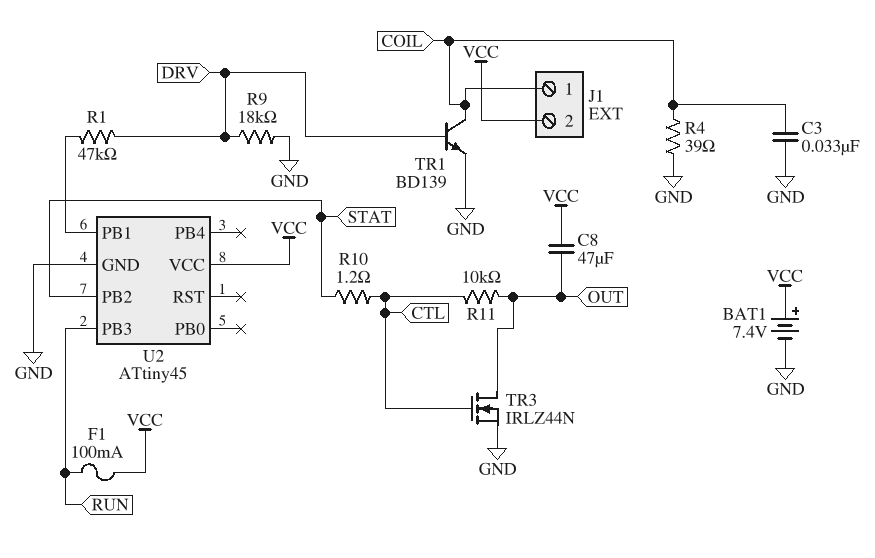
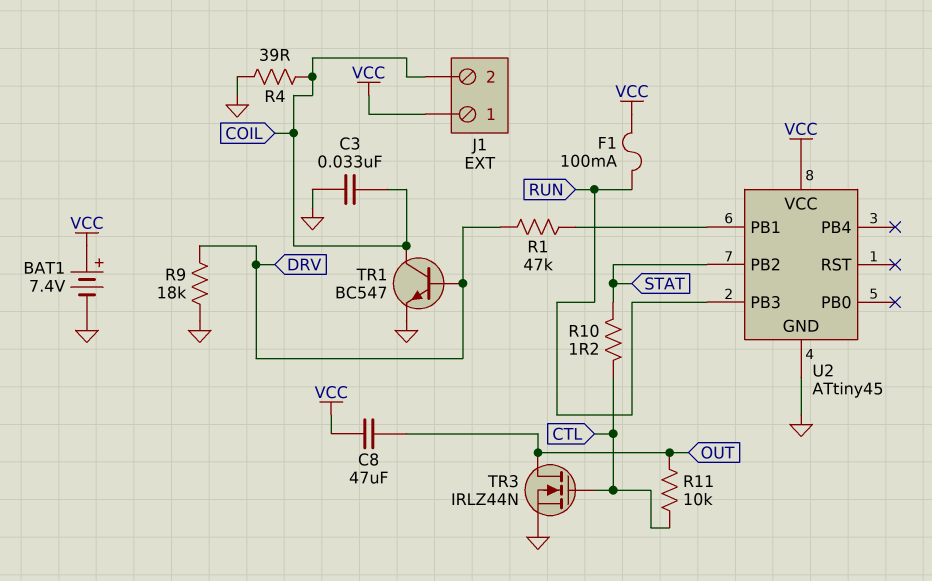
J1 pin 1: COIL -> VCC
J1 pin 2: VCC -> COIL
TR1: NPN BD139 (B DRV, C COIL, E GND) -> NPN BC547 (B DRV, C COIL, E GND)

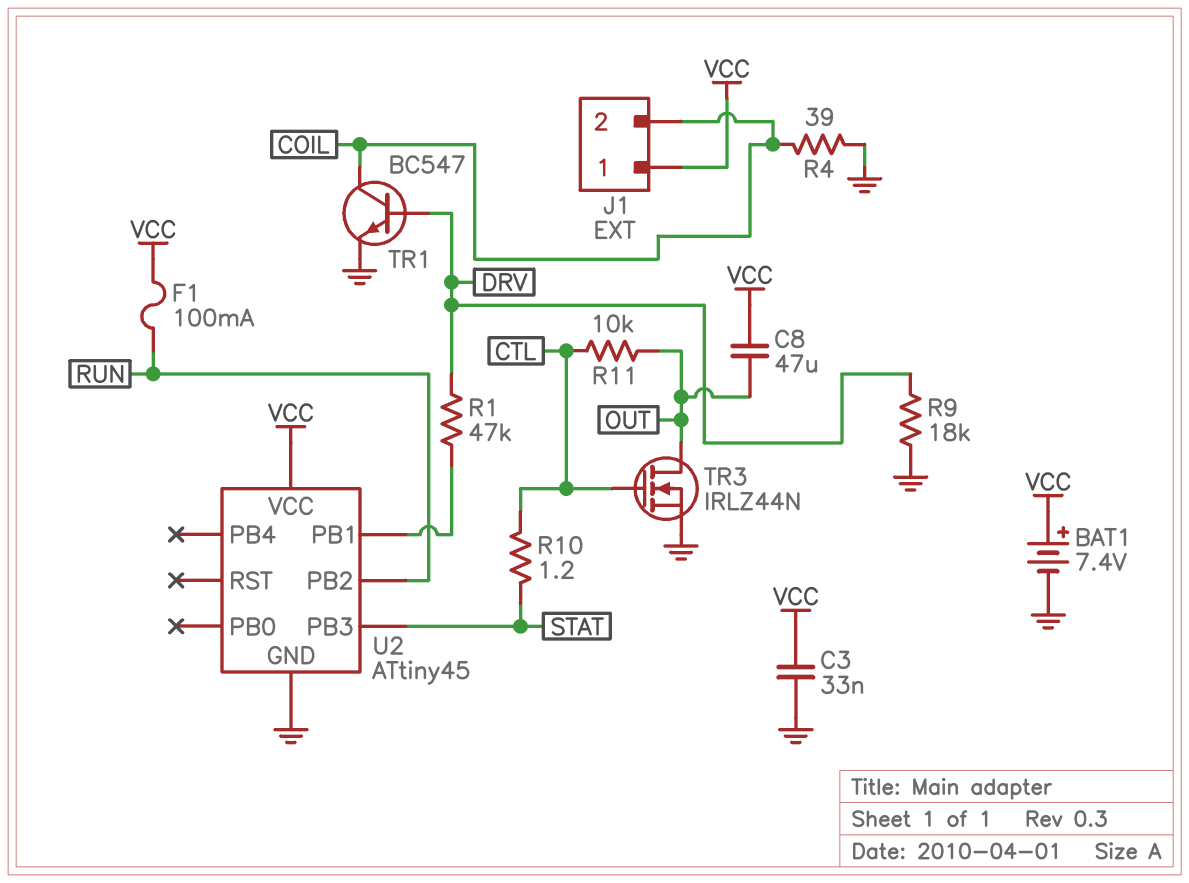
C3: 33nF (COIL, GND) -> 33nF (GND, VCC)
U2 pin PB2: STAT -> RUN
U2 pin PB3: RUN -> STAT

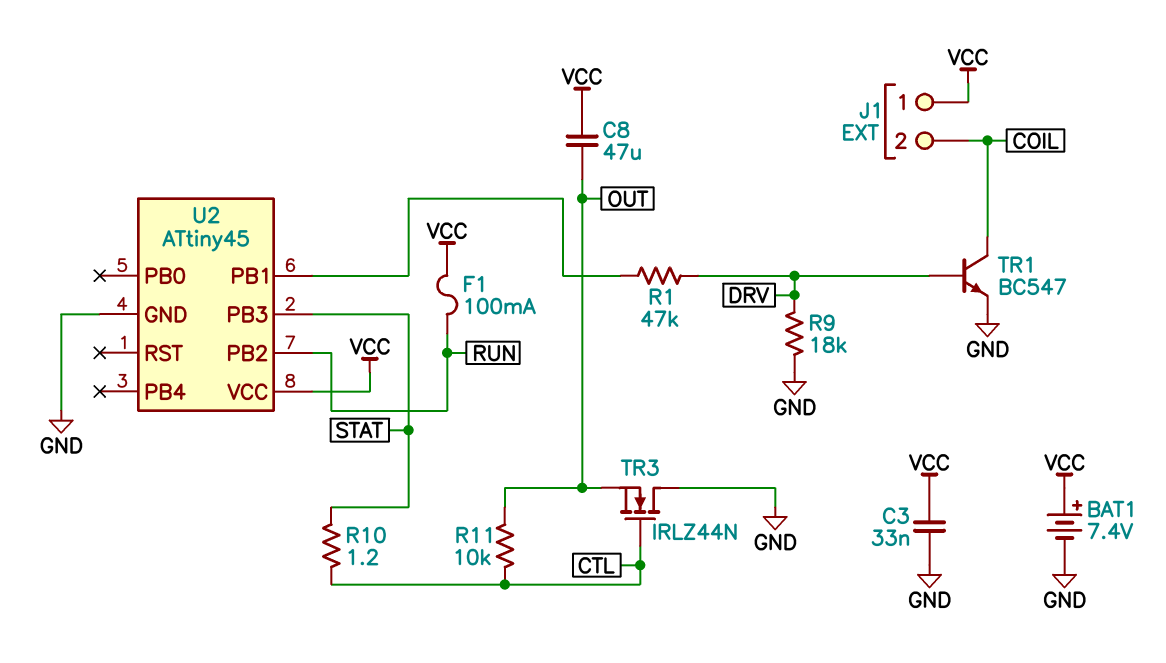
R4: 39 (COIL, GND) -> none
TR3: NMOS IRLZ44N (G CTL, D OUT, S GND) -> NMOS IRLZ44N (G CTL, D GND, S OUT)

